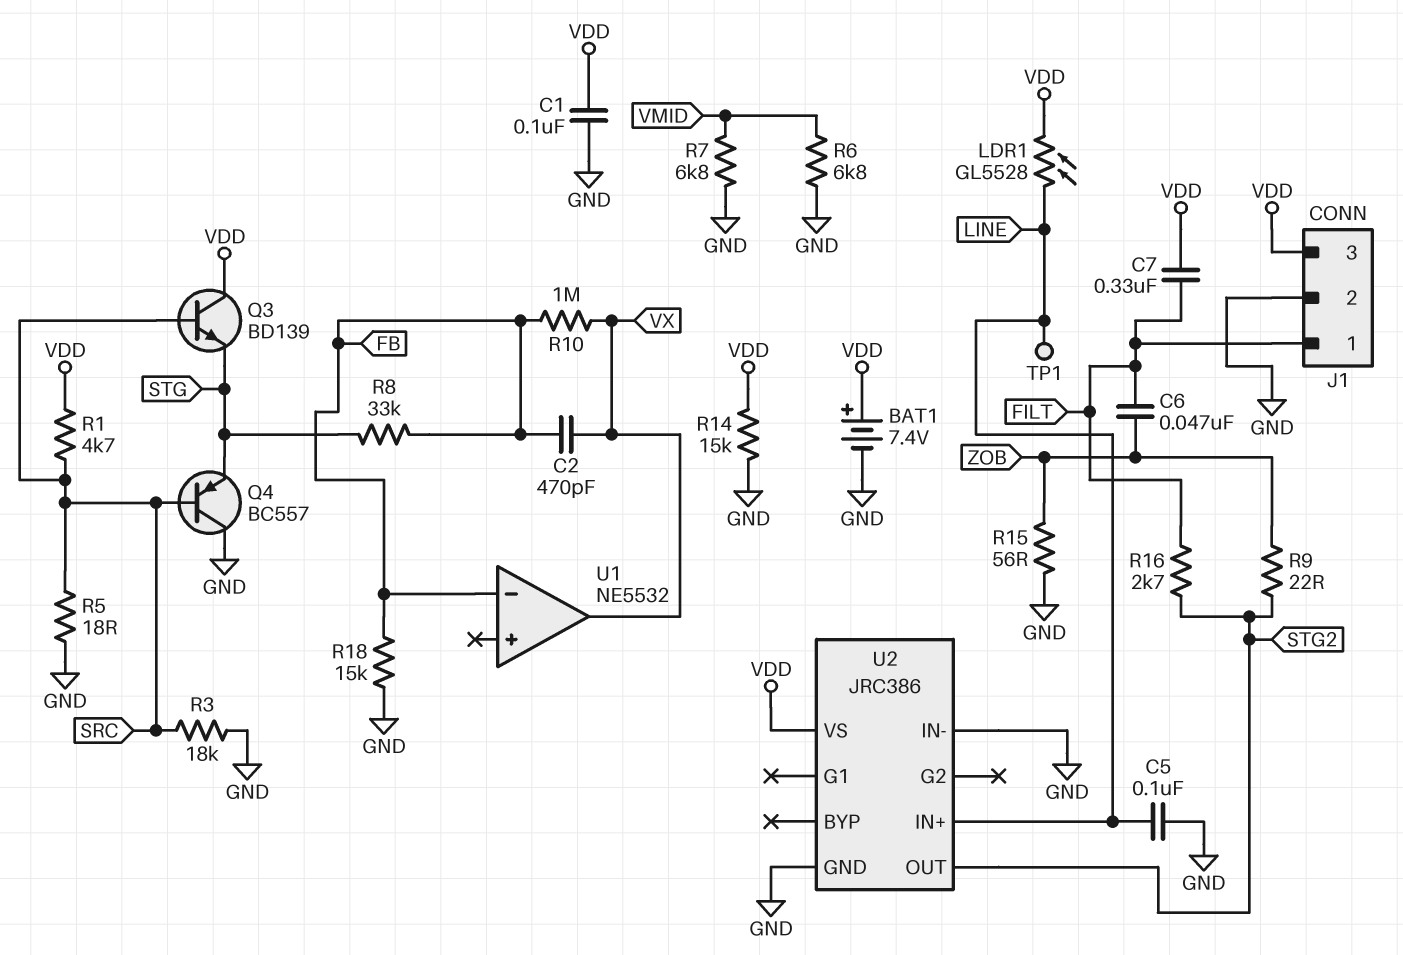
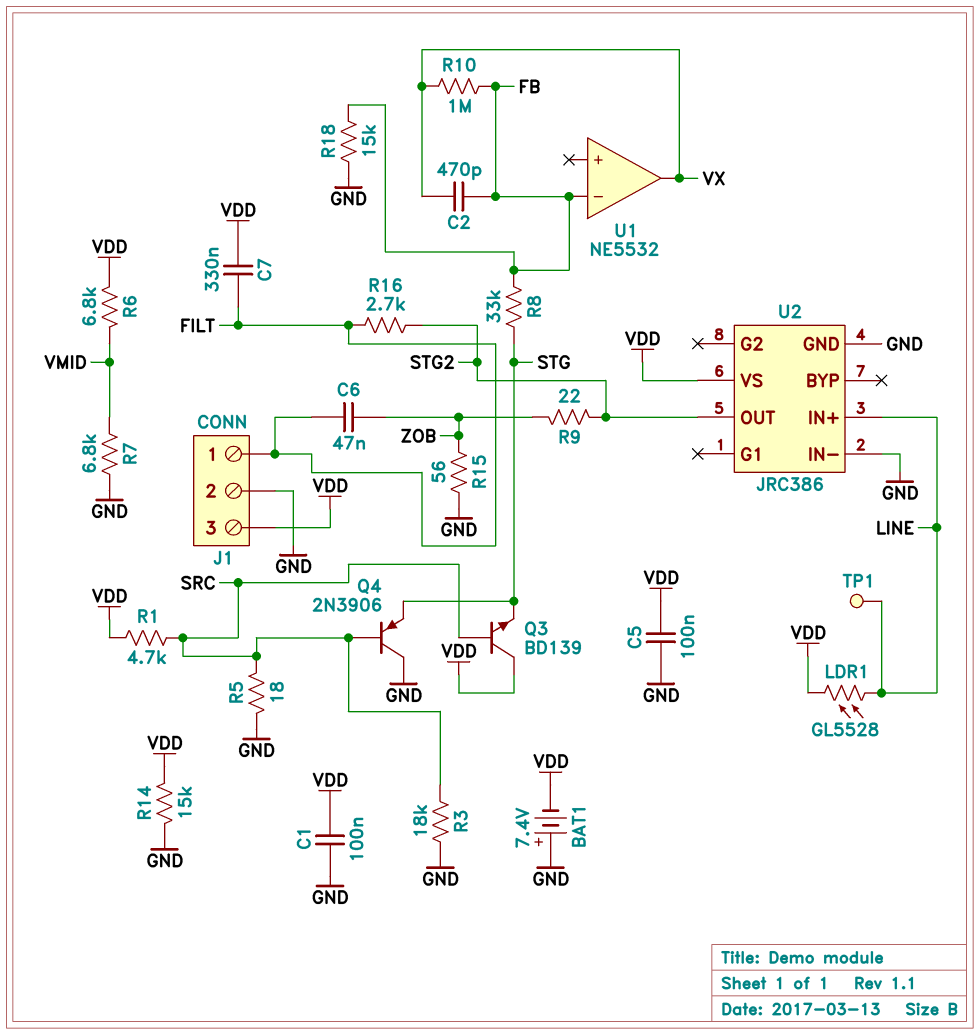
BAT1: 7.4V (plus VDD, minus GND) -> 7.4V (plus GND, minus VDD)
C5: 100nF (GND, LINE) -> 100nF (GND, VDD)
Q4: PNP BC557 (B SRC, C GND, E STG) -> PNP 2N3906 (B SRC, C GND, E STG)
R6: 6.8k (GND, VMID) -> 6.8k (VDD, VMID)

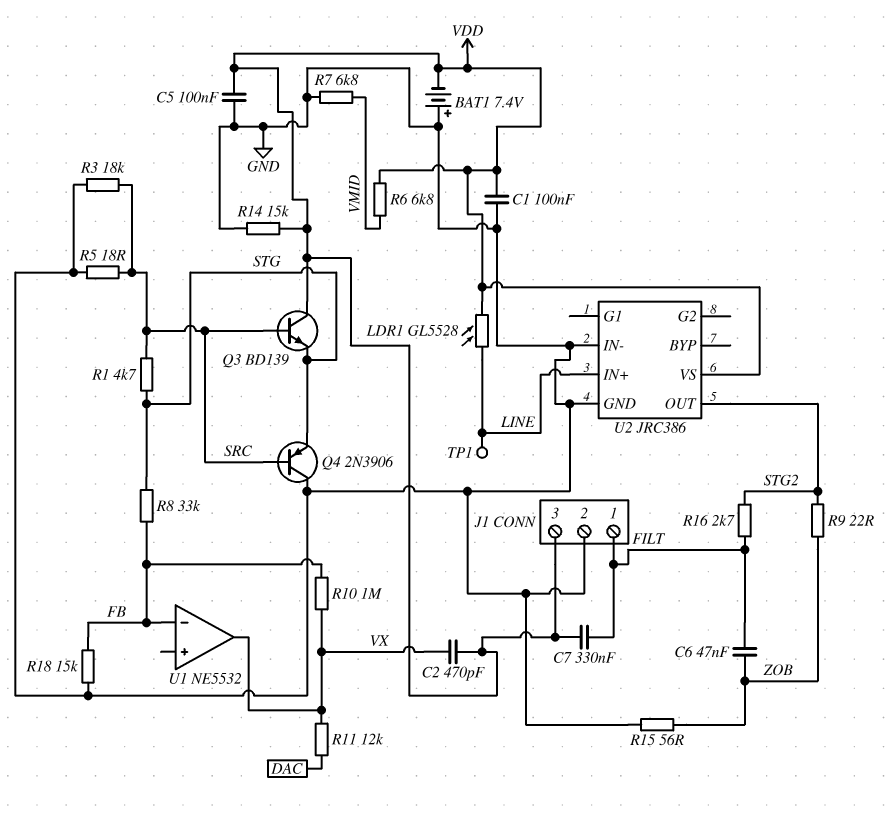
C2: 470pF (FB, VX) -> 470pF (VDD, VX)
R1: 4.7k (SRC, VDD) -> 4.7k (SRC, STG)
R11: none -> 12k (DAC, VX)

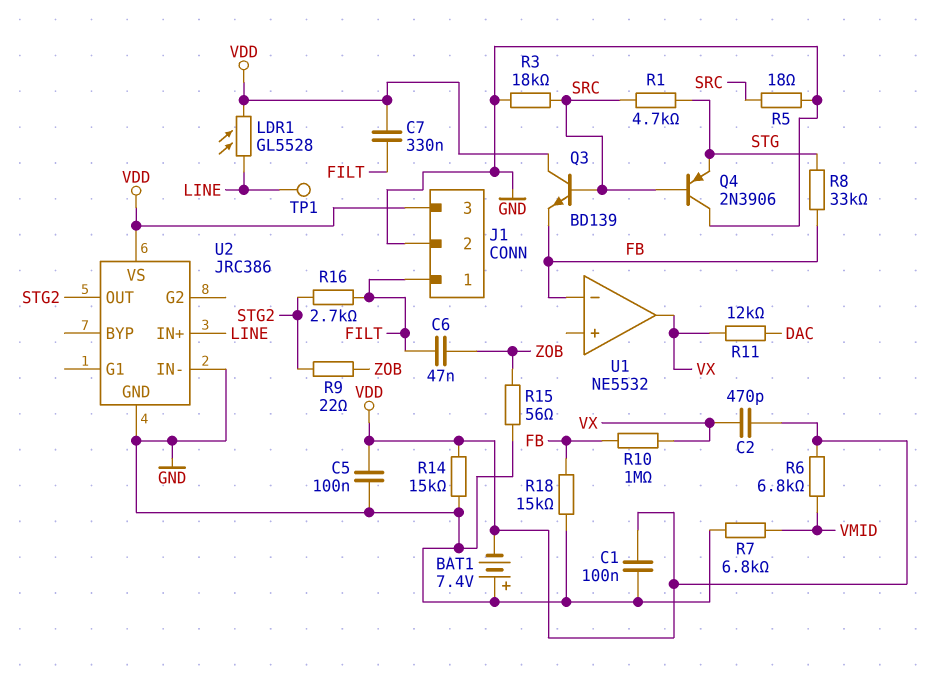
Q3: NPN BD139 (B SRC, C VDD, E STG) -> NPN BD139 (B SRC, C VDD, E FB)

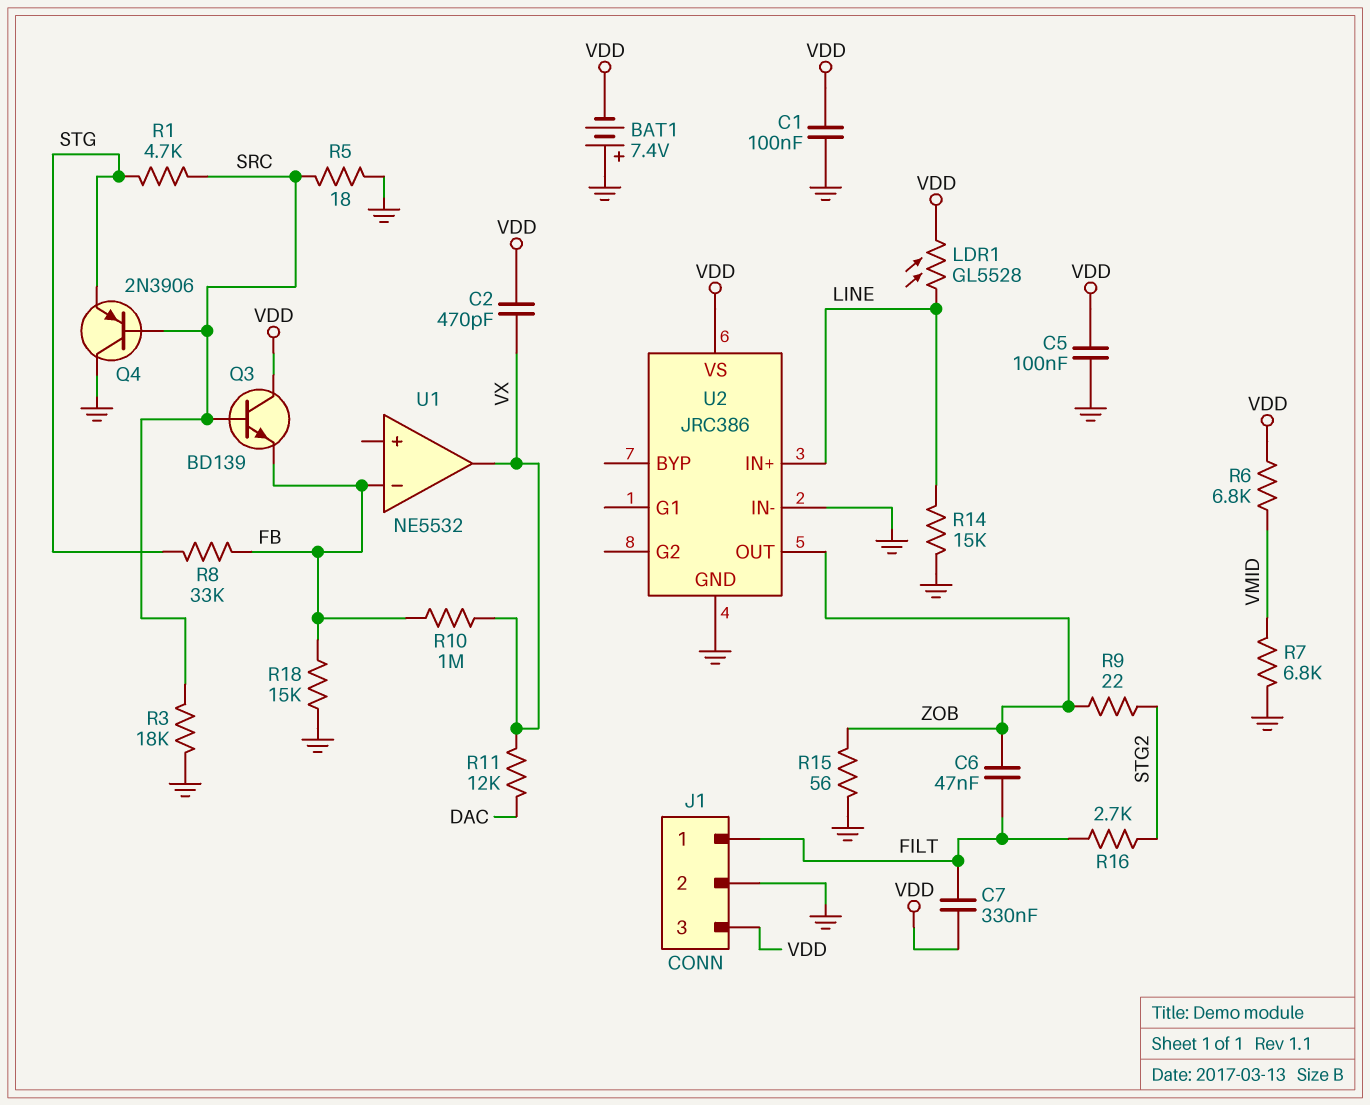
R14: 15k (GND, VDD) -> 15k (GND, LINE)
TP1: test point (LINE) -> none
U2 pin OUT: STG2 -> ZOB

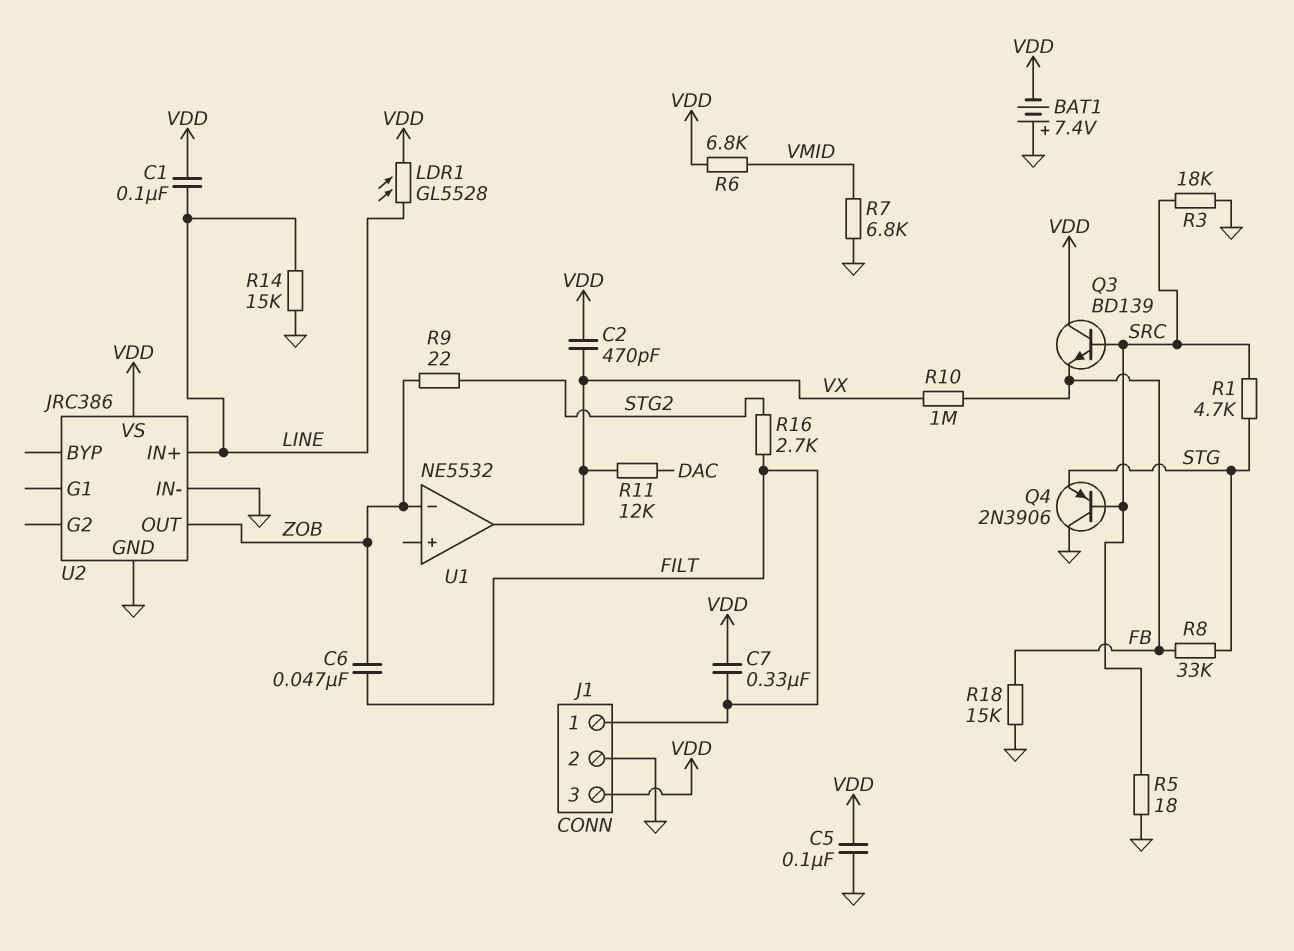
C1: 100nF (GND, VDD) -> 100nF (LINE, VDD)
R15: 56 (GND, ZOB) -> none
U1 pin in-: FB -> ZOB

